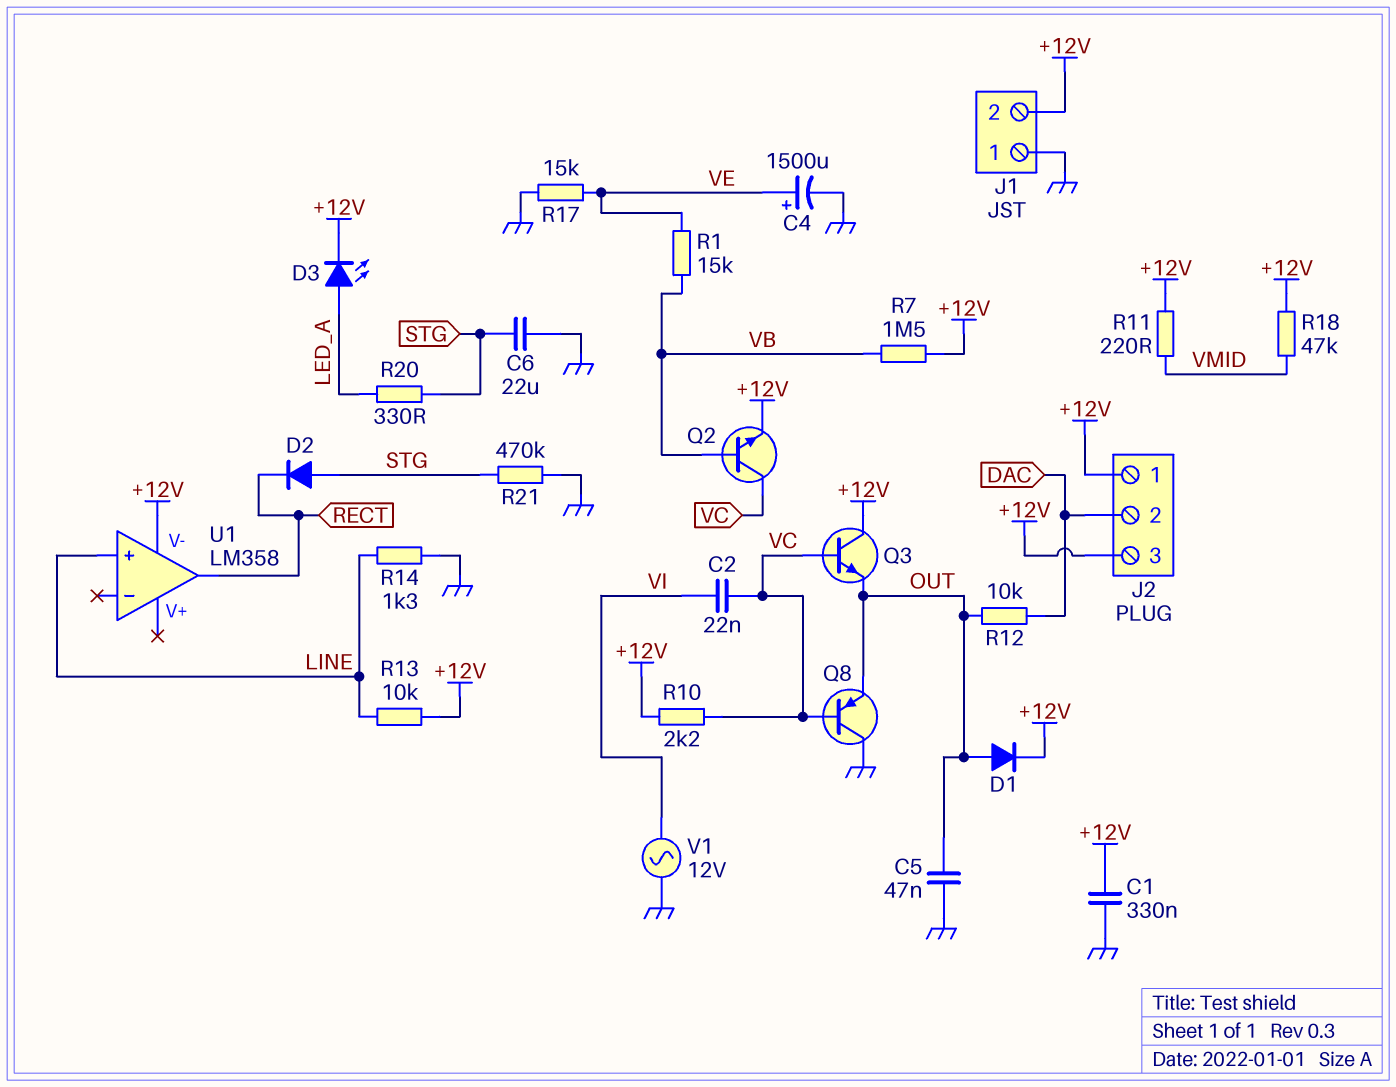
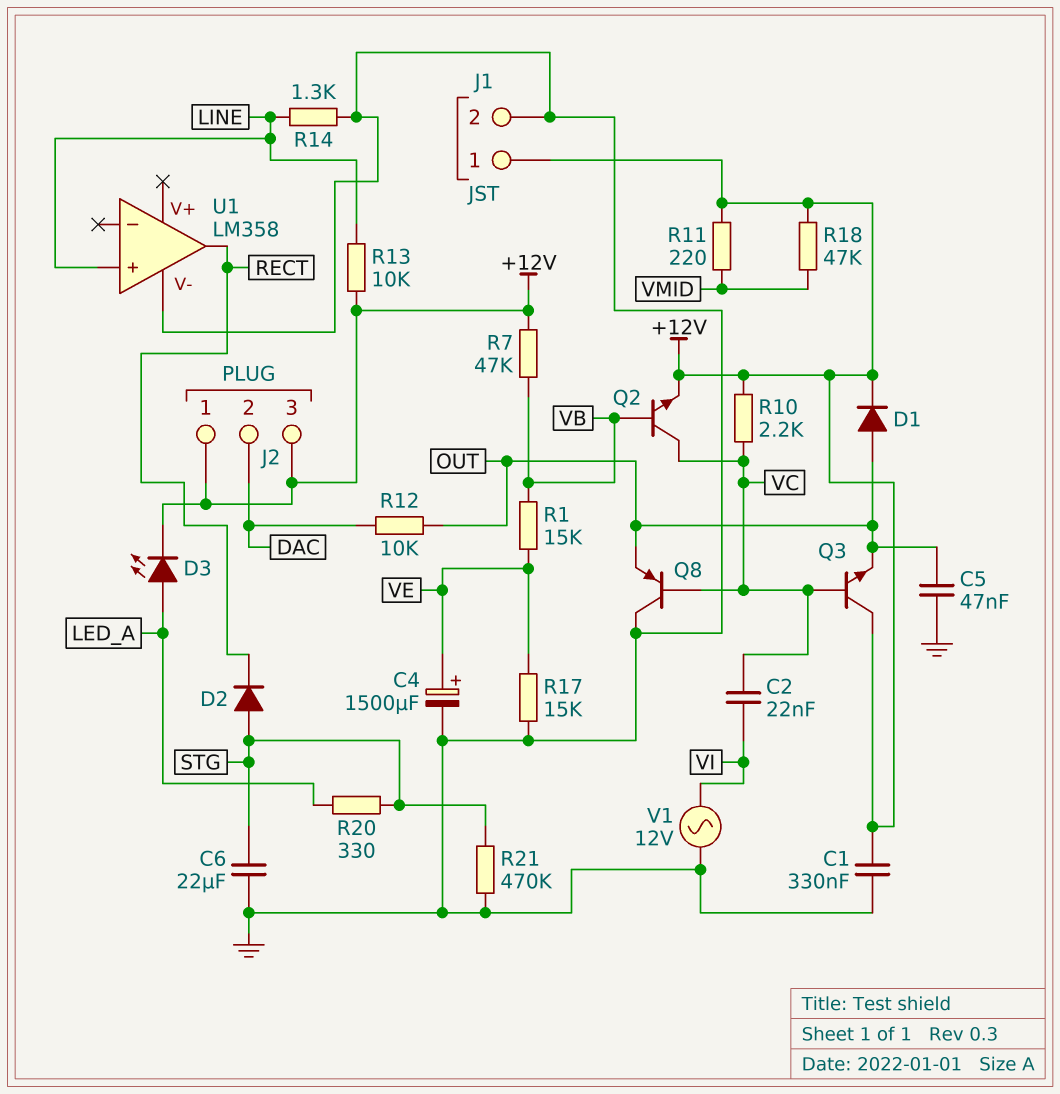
J1 pin 1: GND -> +12V
J1 pin 2: +12V -> GND
R7: 1.5M (+12V, VB) -> 47k (+12V, VB)
U1 pin V-: +12V -> GND

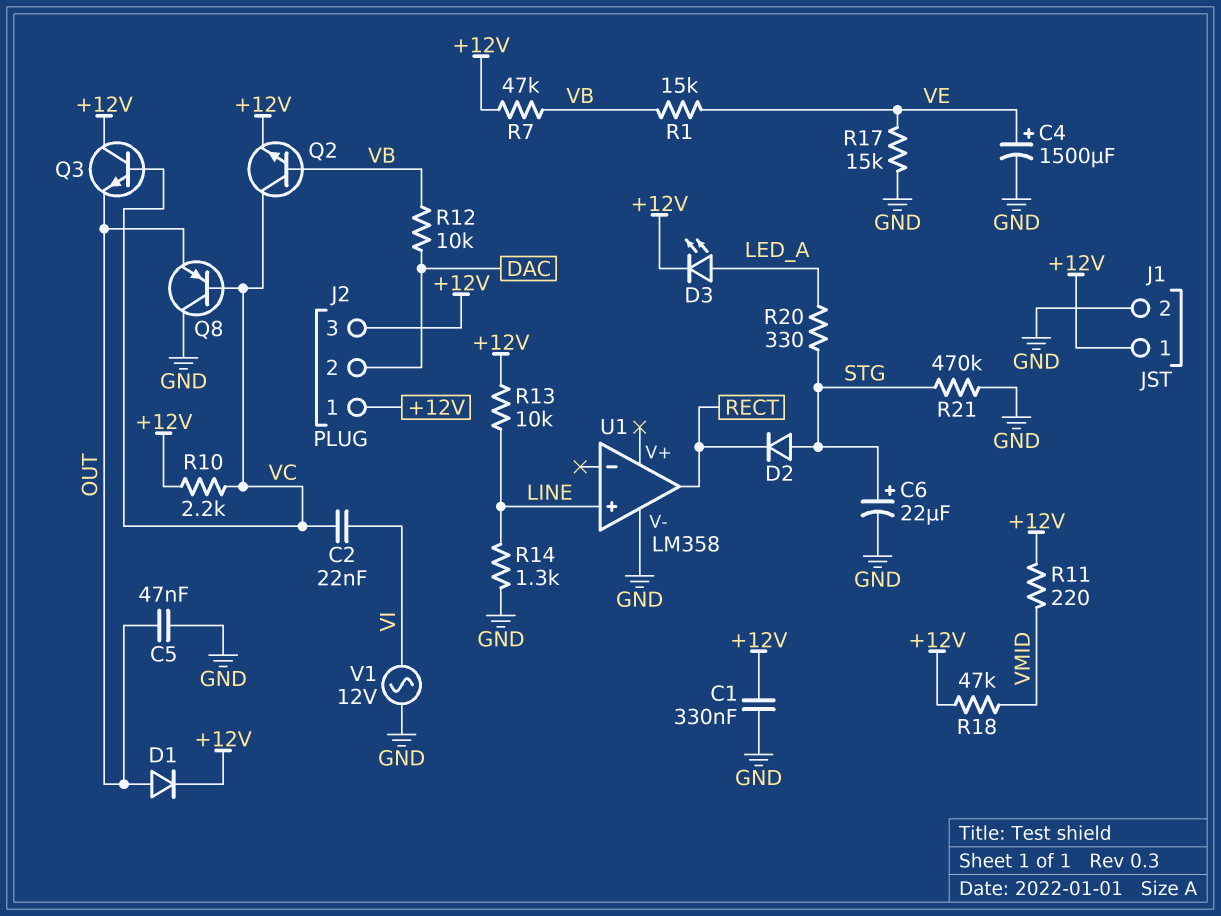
C6: 22uF (GND, STG) -> 22uF (plus STG, minus GND)
R12: 10k (DAC, OUT) -> 10k (DAC, VB)

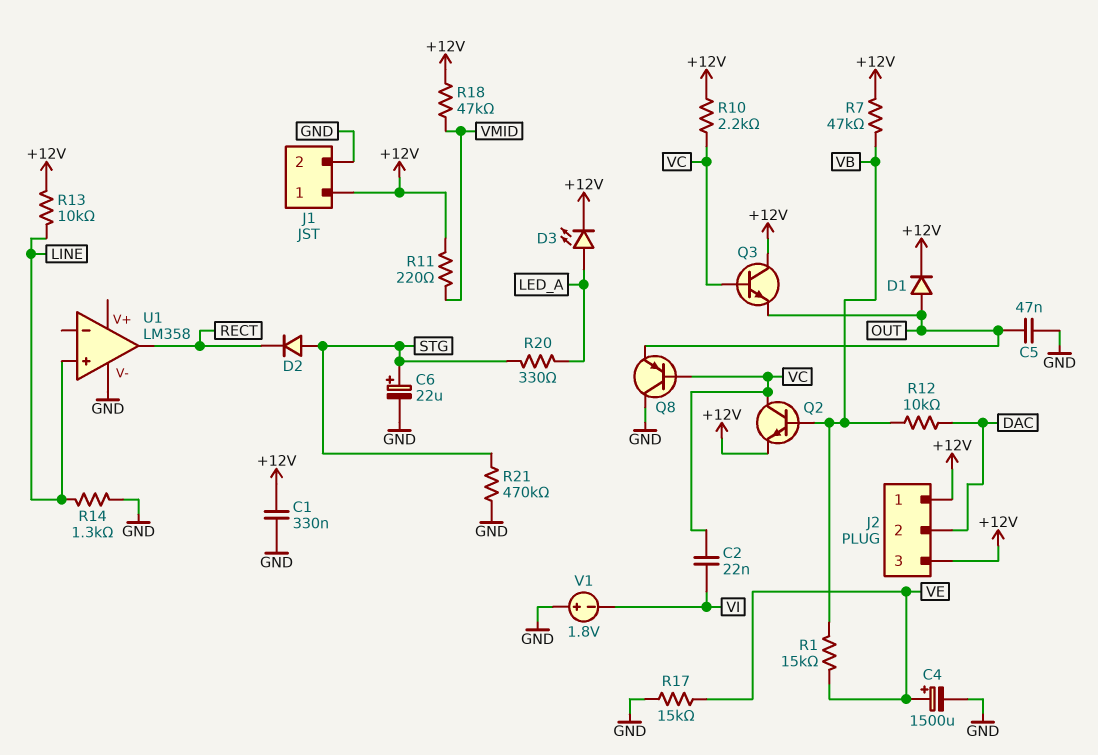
V1: AC 12V (GND, VI) -> 1.8V (plus GND, minus VI)

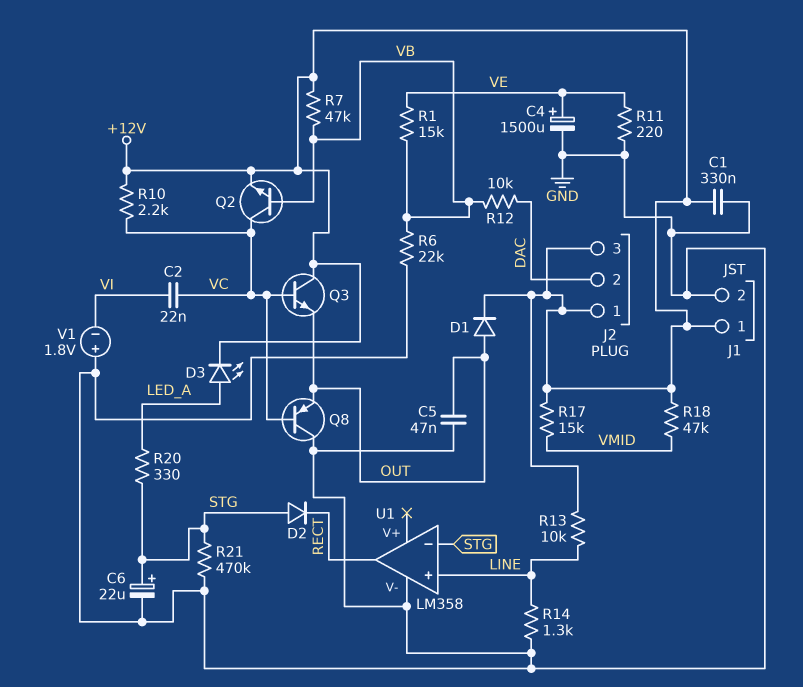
R6: none -> 22k (GND, VB)
R11: 220 (+12V, VMID) -> 220 (GND, VE)
R17: 15k (GND, VE) -> 15k (+12V, VMID)
U1 pin in-: none -> STG

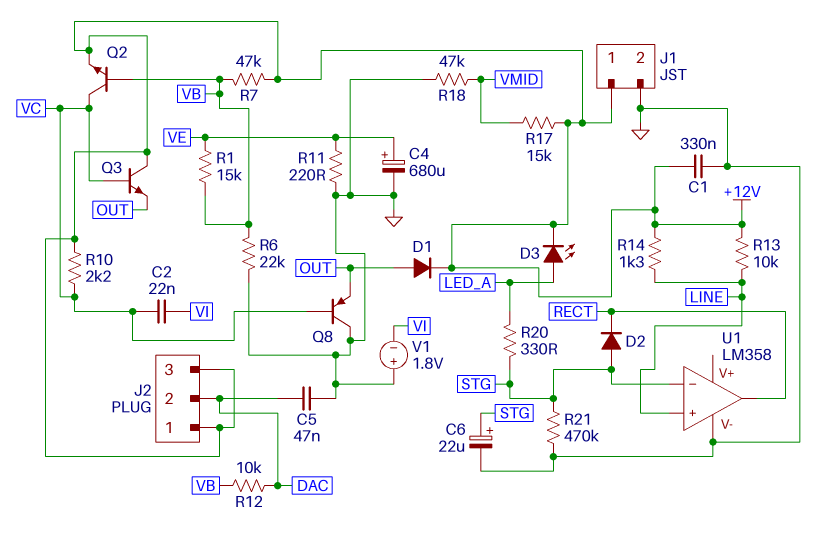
C4: 1500uF (plus VE, minus GND) -> 680uF (plus VE, minus GND)
C5: 47nF (GND, OUT) -> 47nF (DAC, GND)
R14: 1.3k (GND, LINE) -> 1.3k (+12V, LINE)
R18: 47k (+12V, VMID) -> 47k (GND, VMID)

